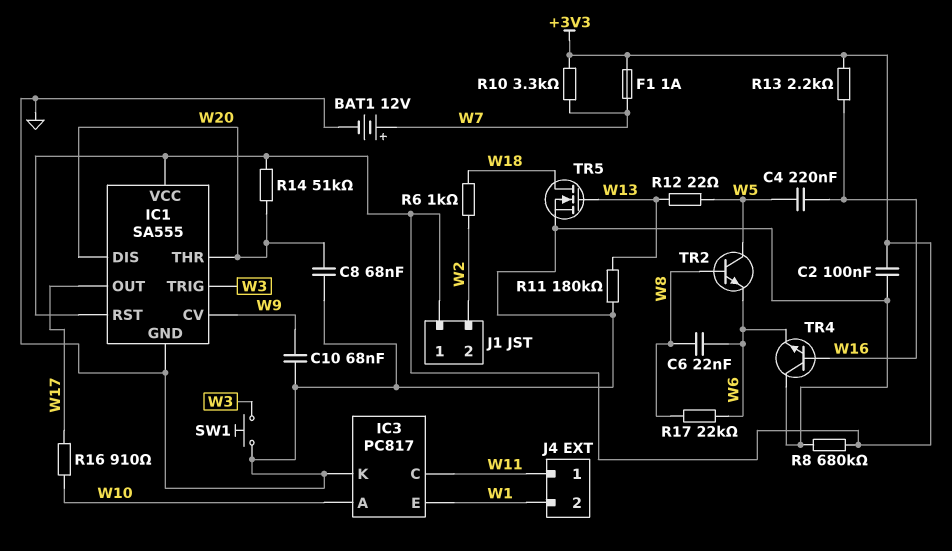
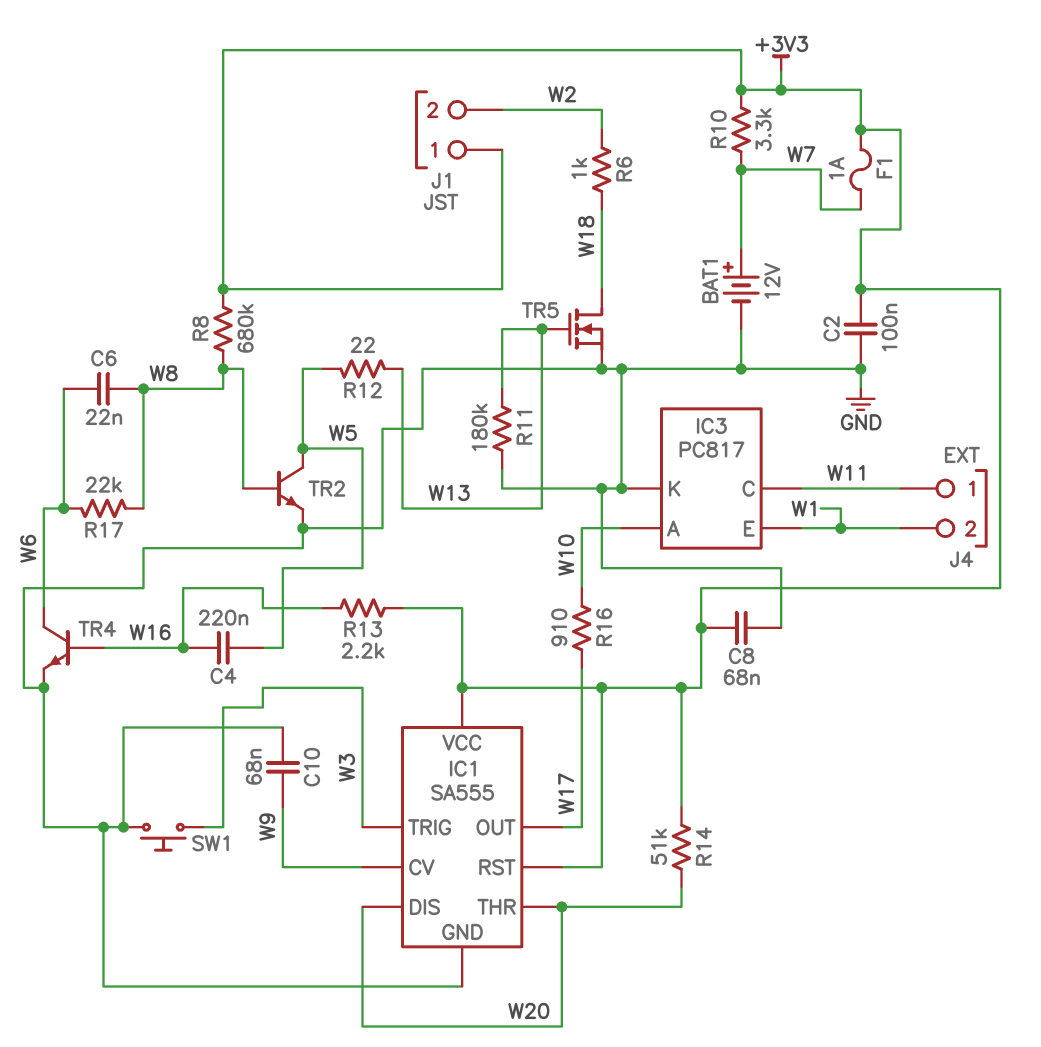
C8: 68nF (GND, W20) -> 68nF (+3V3, GND)
R8: 680k (+3V3, GND) -> 680k (+3V3, W8)
TR2: NPN (B W8, C W5, E W6) -> NPN (B W8, C W5, E GND)
TR4: NPN (B W16, C GND, E W6) -> NPN (B W16, C W6, E GND)

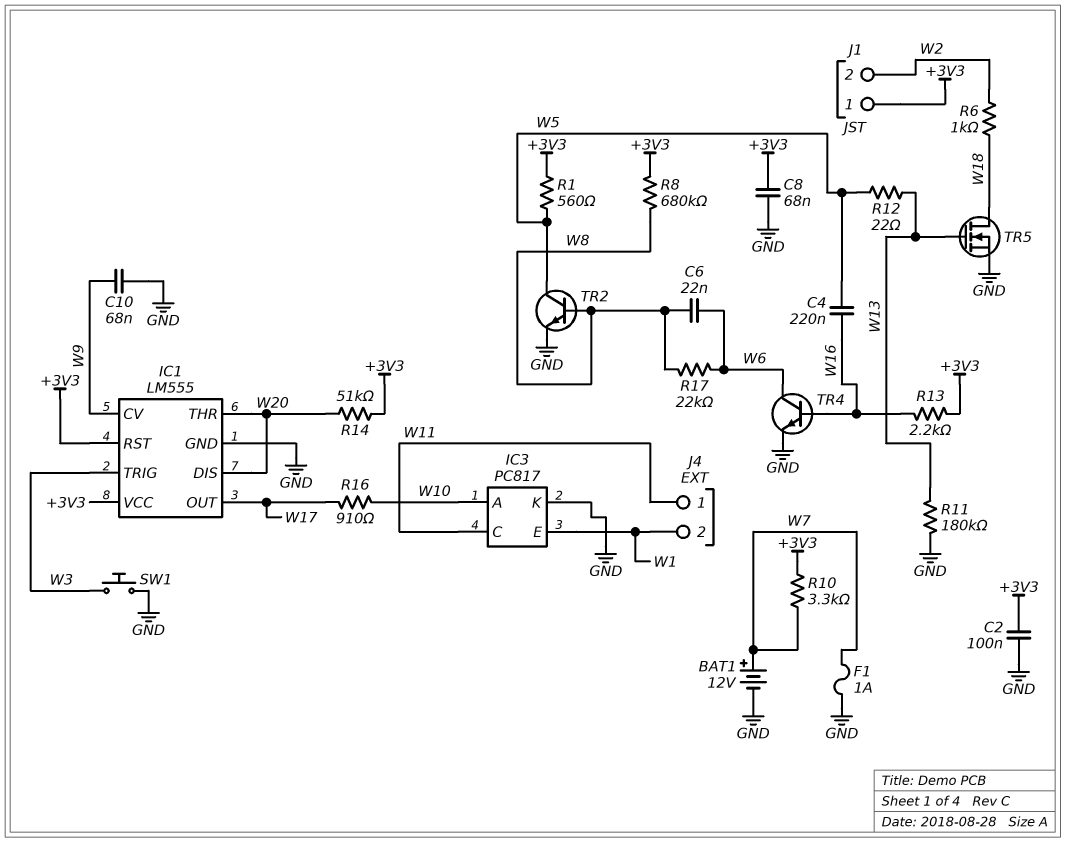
F1: 1A (+3V3, W7) -> 1A (GND, W7)
IC1: SA555 -> LM555
R1: none -> 560 (+3V3, W5)

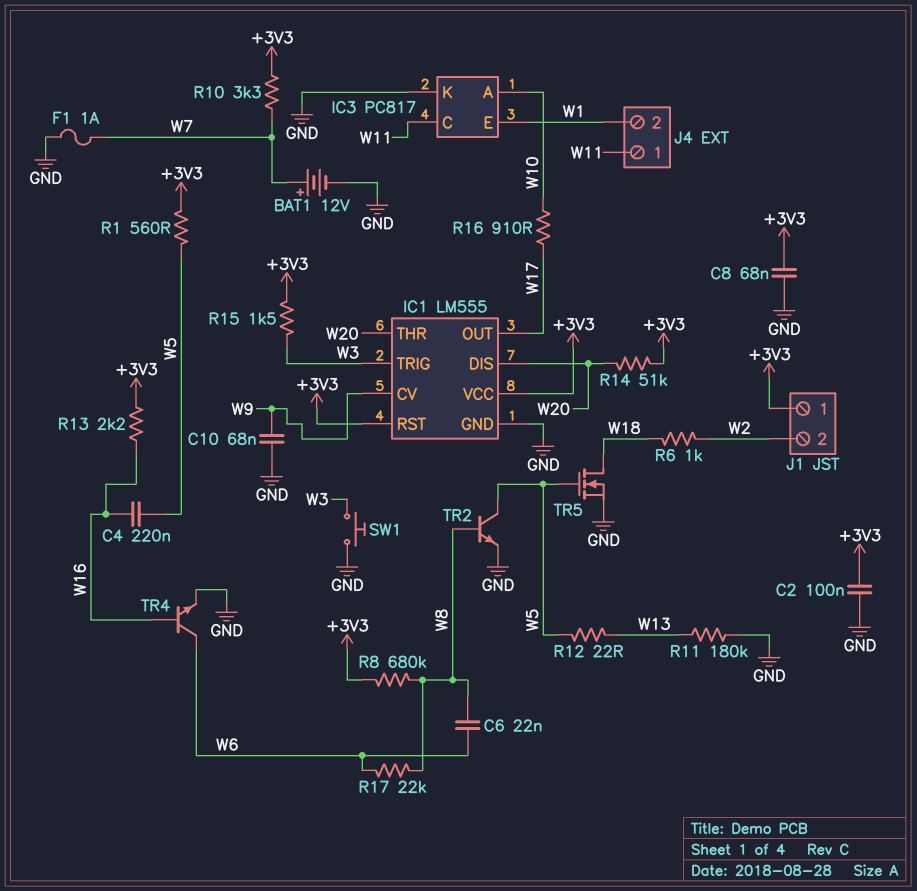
R15: none -> 1.5k (+3V3, W3)
TR5: NMOS (G W13, D W18, S GND) -> NMOS (G W5, D W18, S GND)

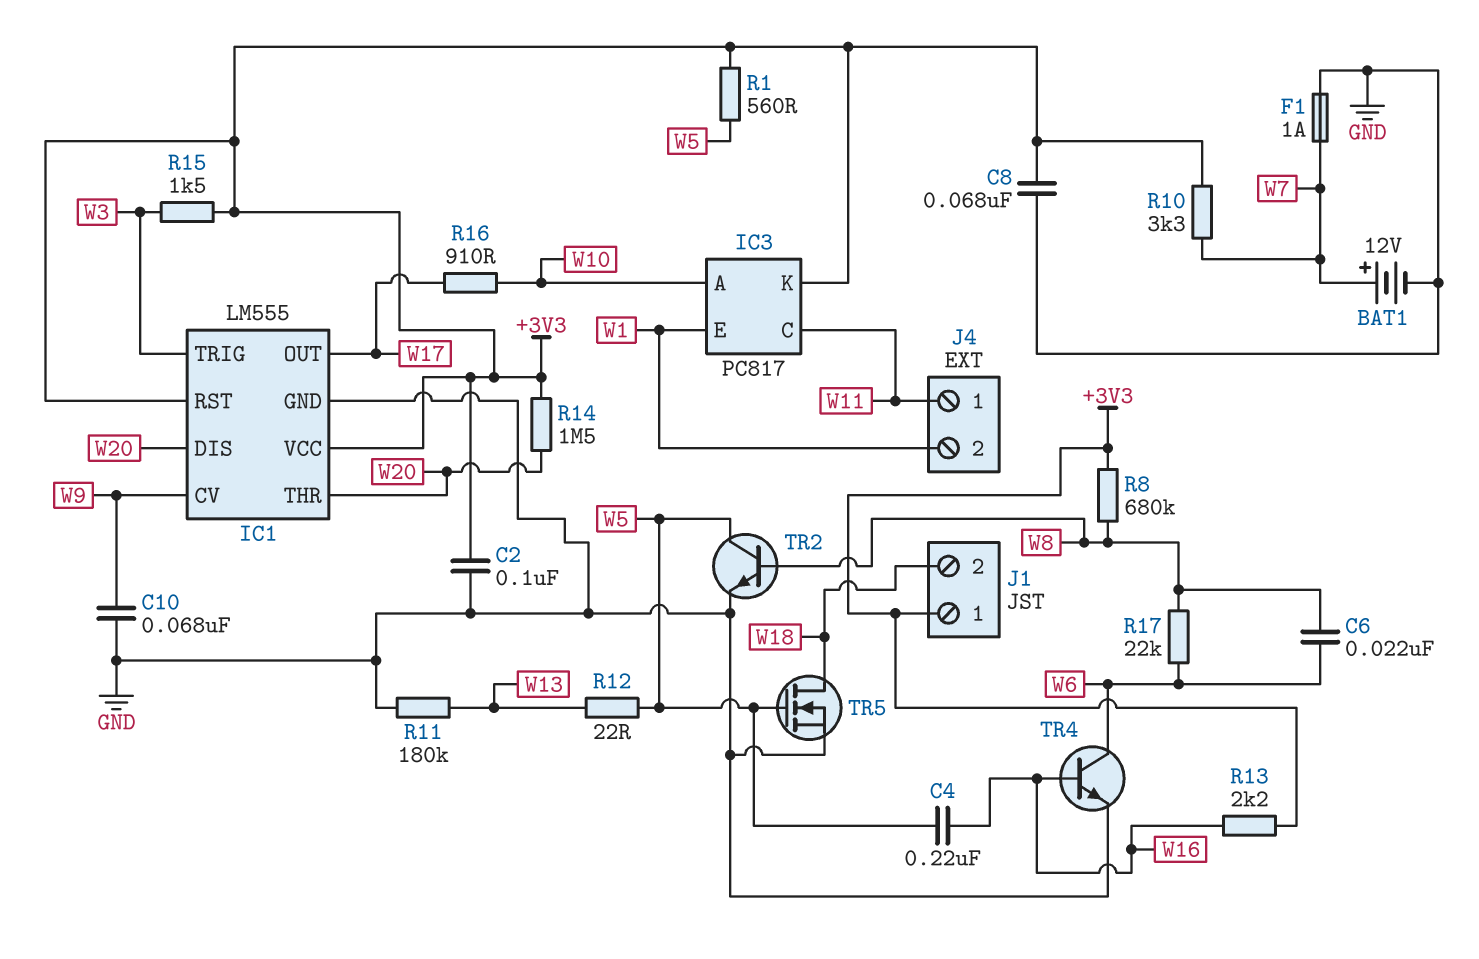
IC3 pin K: GND -> +3V3
J1 pin 2: W2 -> W18
R6: 1k (W2, W18) -> none
R14: 51k (+3V3, W20) -> 1.5M (+3V3, W20)
SW1: button (GND, W3) -> none

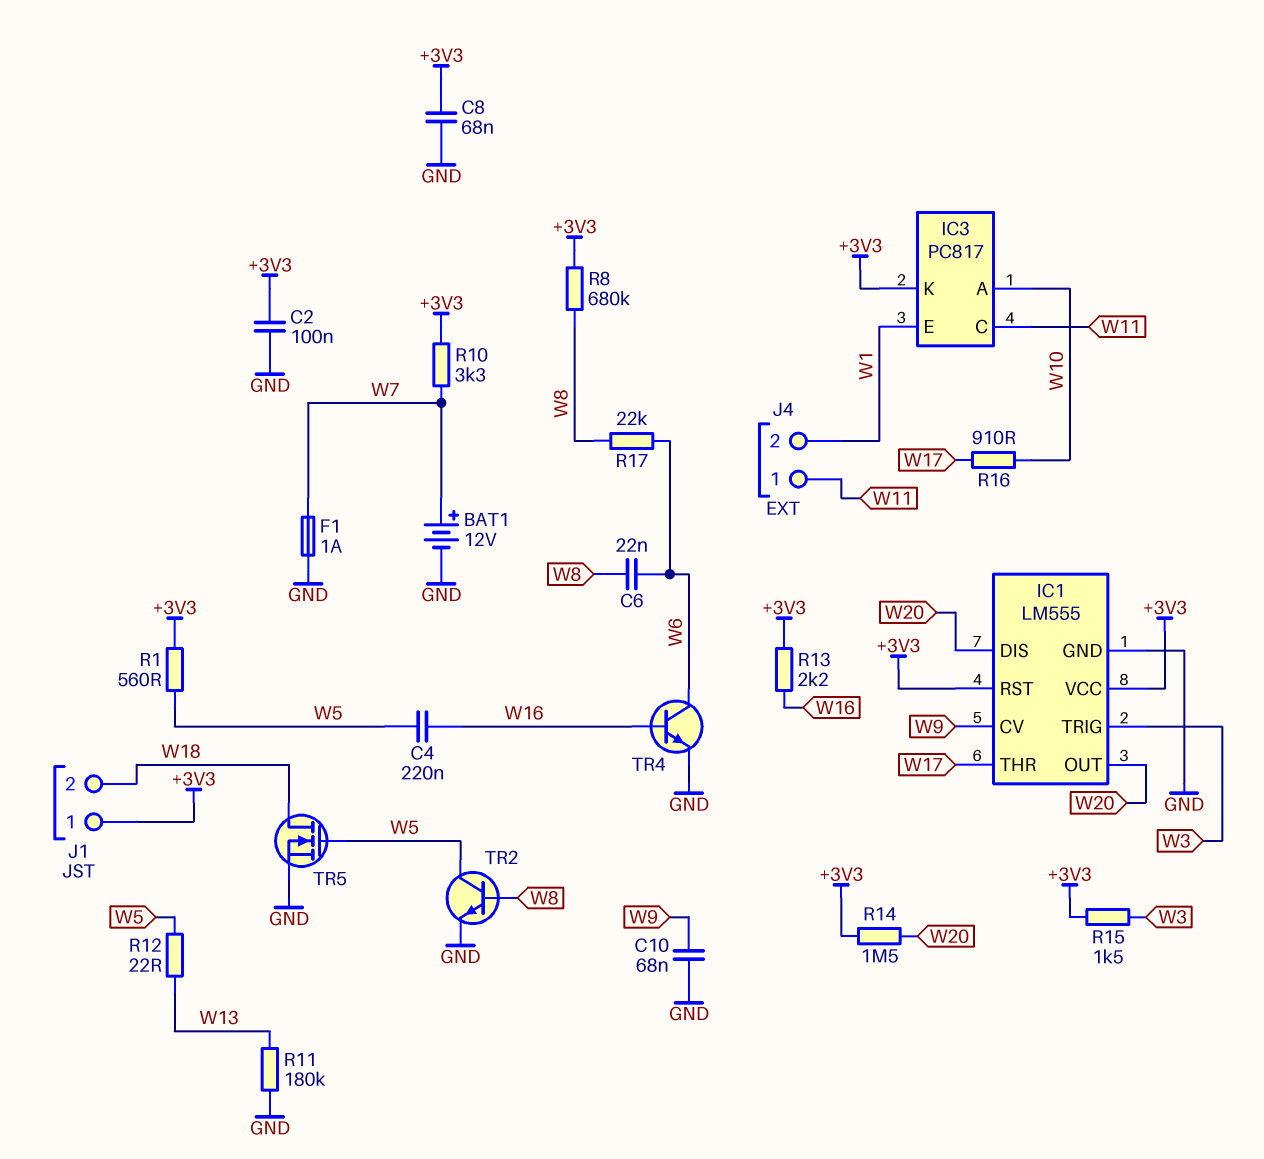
IC1 pin OUT: W17 -> W20
IC1 pin THR: W20 -> W17

